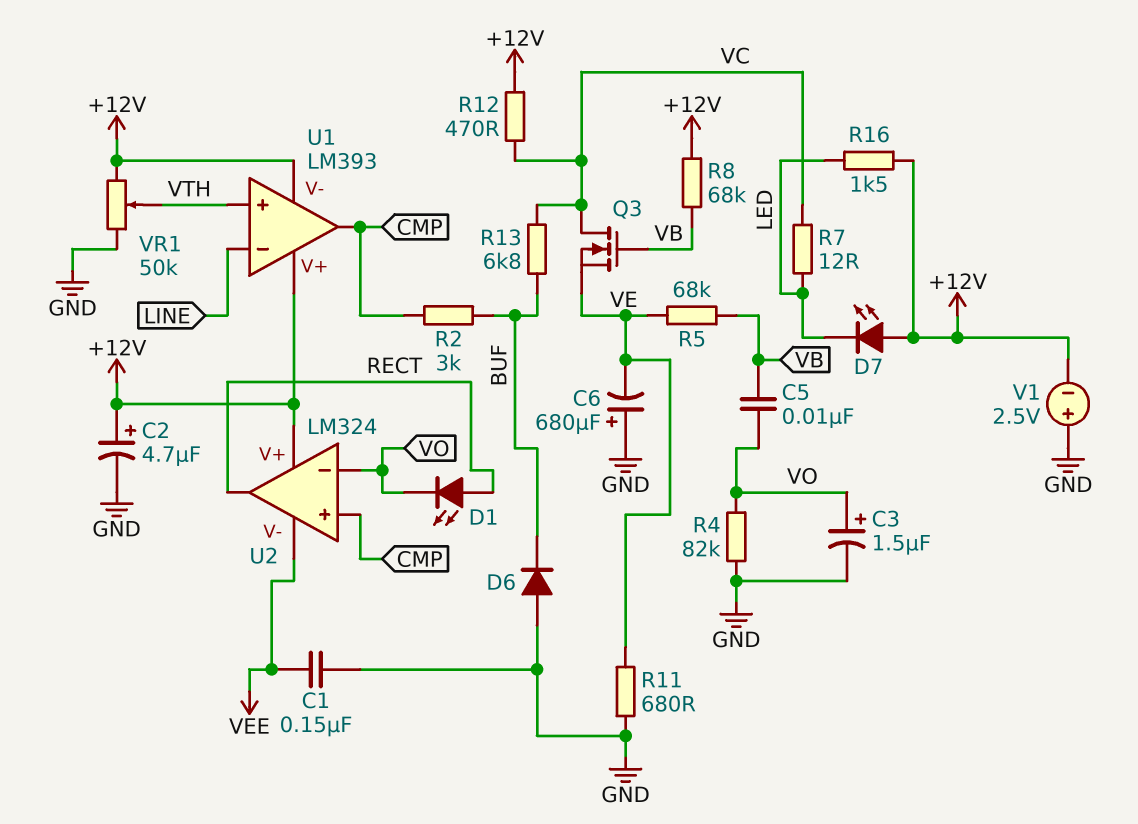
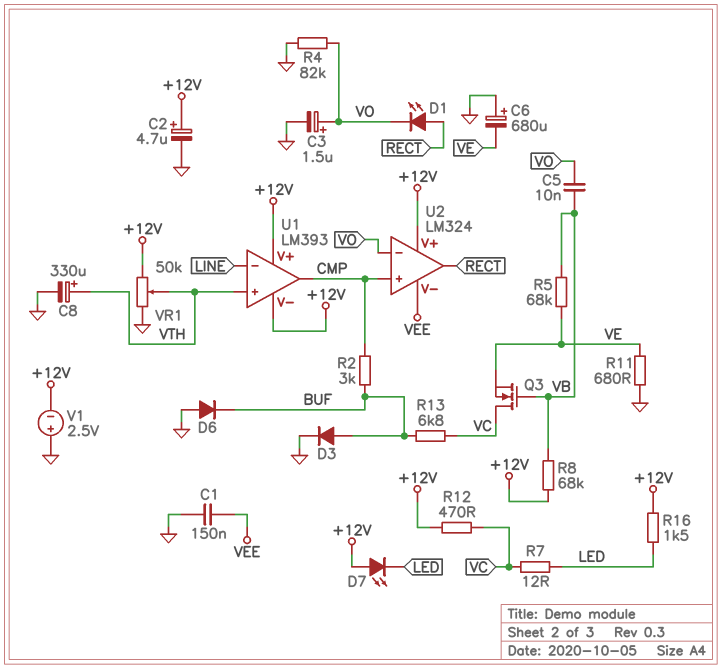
C8: none -> 330uF (plus VTH, minus GND)
D3: none -> diode (A BUF, K GND)

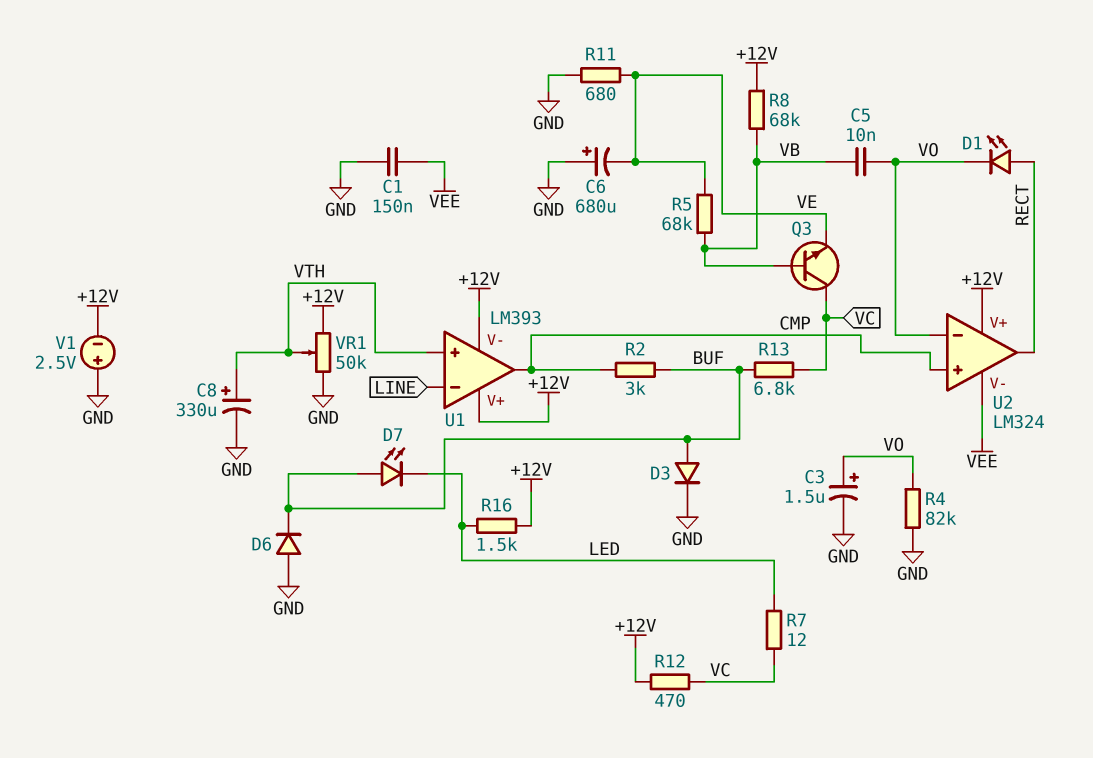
C2: 4.7uF (plus +12V, minus GND) -> none
D7: LED (A +12V, K LED) -> LED (A BUF, K LED)
Q3: NMOS (G VB, D VC, S VE) -> NPN (B VB, C VC, E VE)

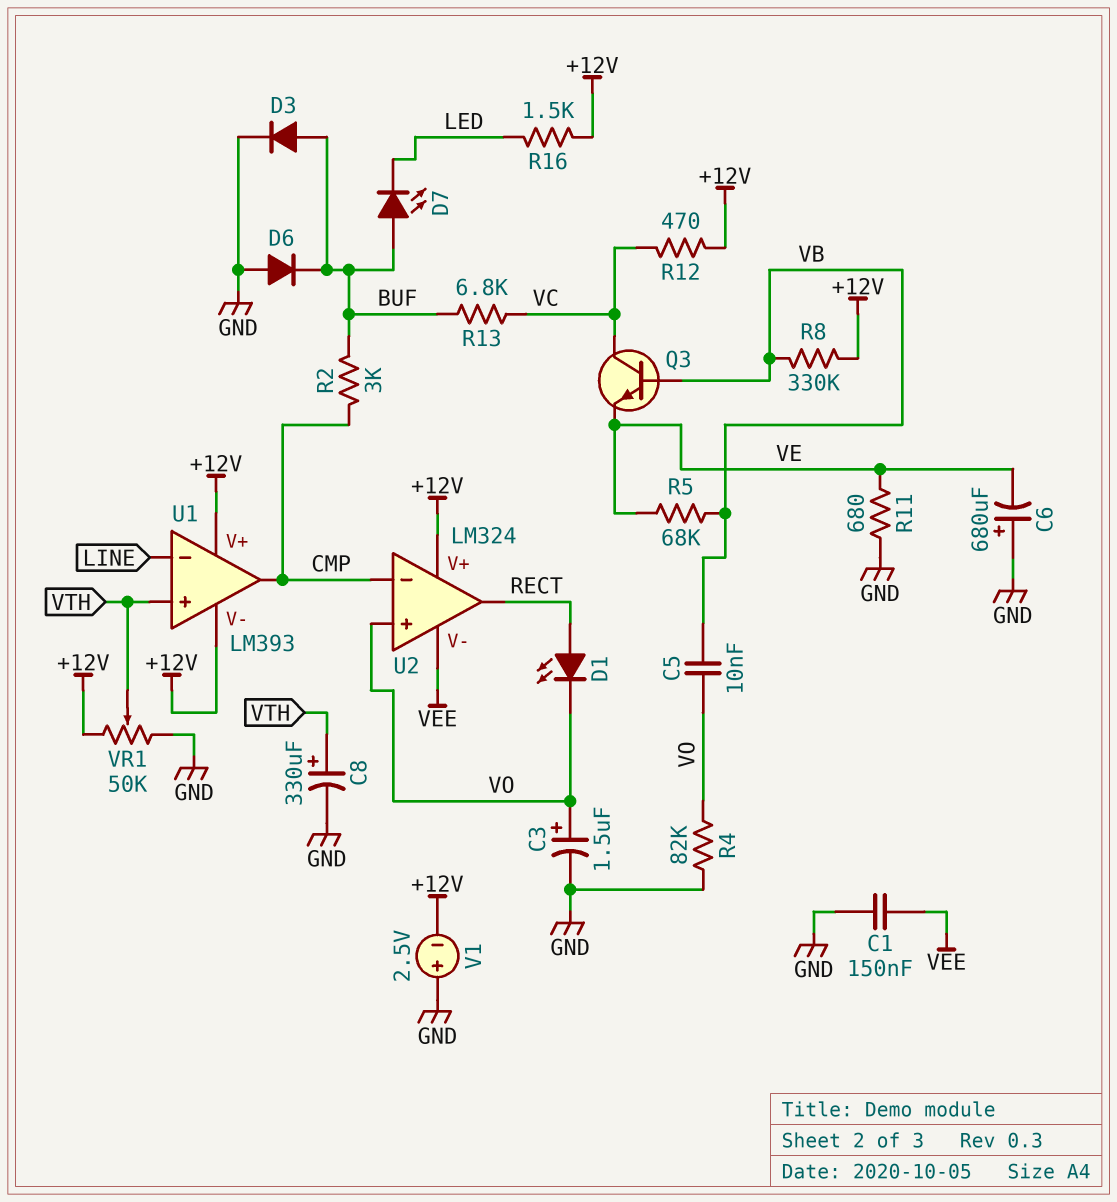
R7: 12 (LED, VC) -> none
R8: 68k (+12V, VB) -> 330k (+12V, VB)
U2 pin in+: CMP -> VO
U2 pin in-: VO -> CMP

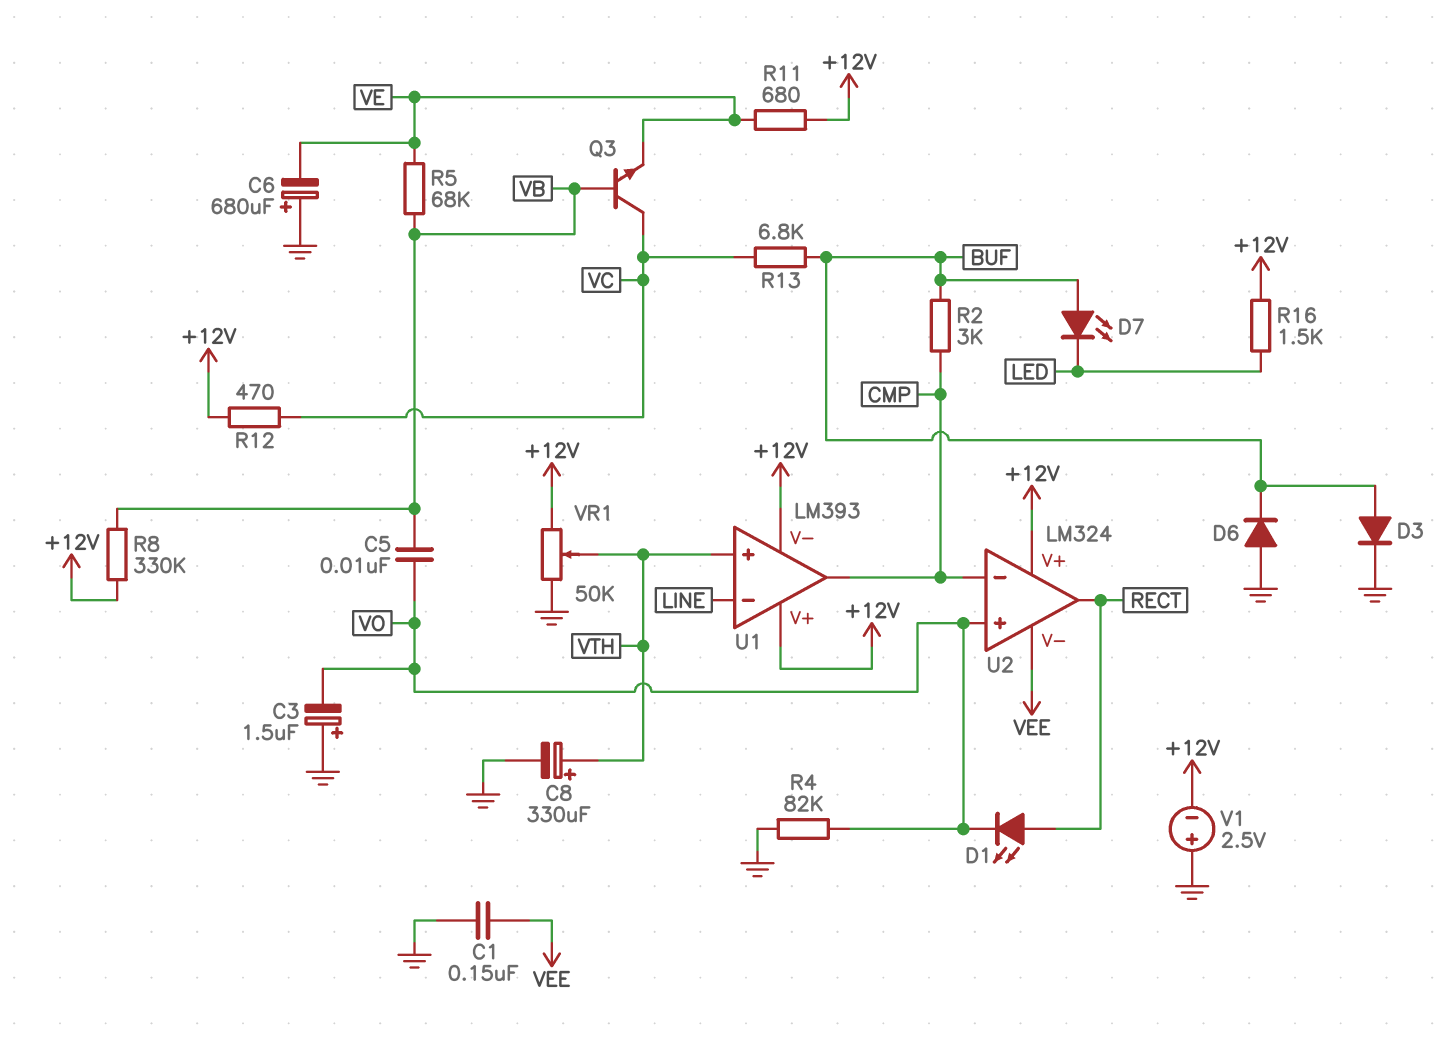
C3: 1.5uF (plus VO, minus GND) -> 1.5uF (plus GND, minus VO)
R11: 680 (GND, VE) -> 680 (+12V, VE)

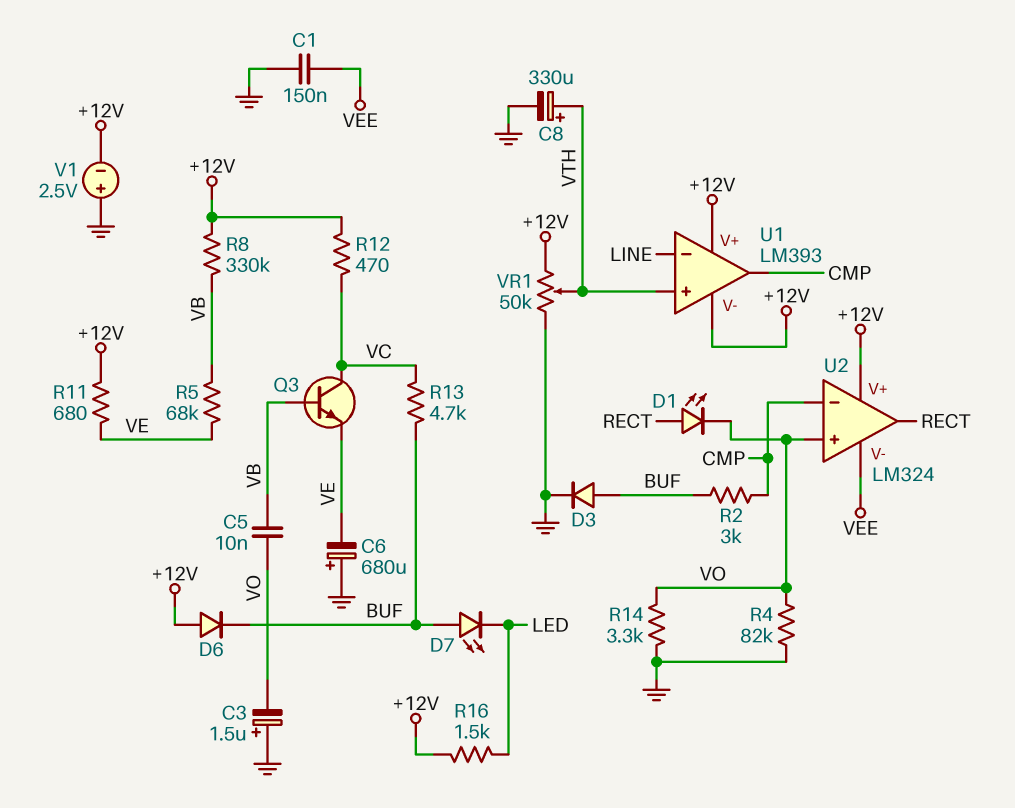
D6: diode (A GND, K BUF) -> diode (A +12V, K BUF)
R13: 6.8k (BUF, VC) -> 4.7k (BUF, VC)
R14: none -> 3.3k (GND, VO)

